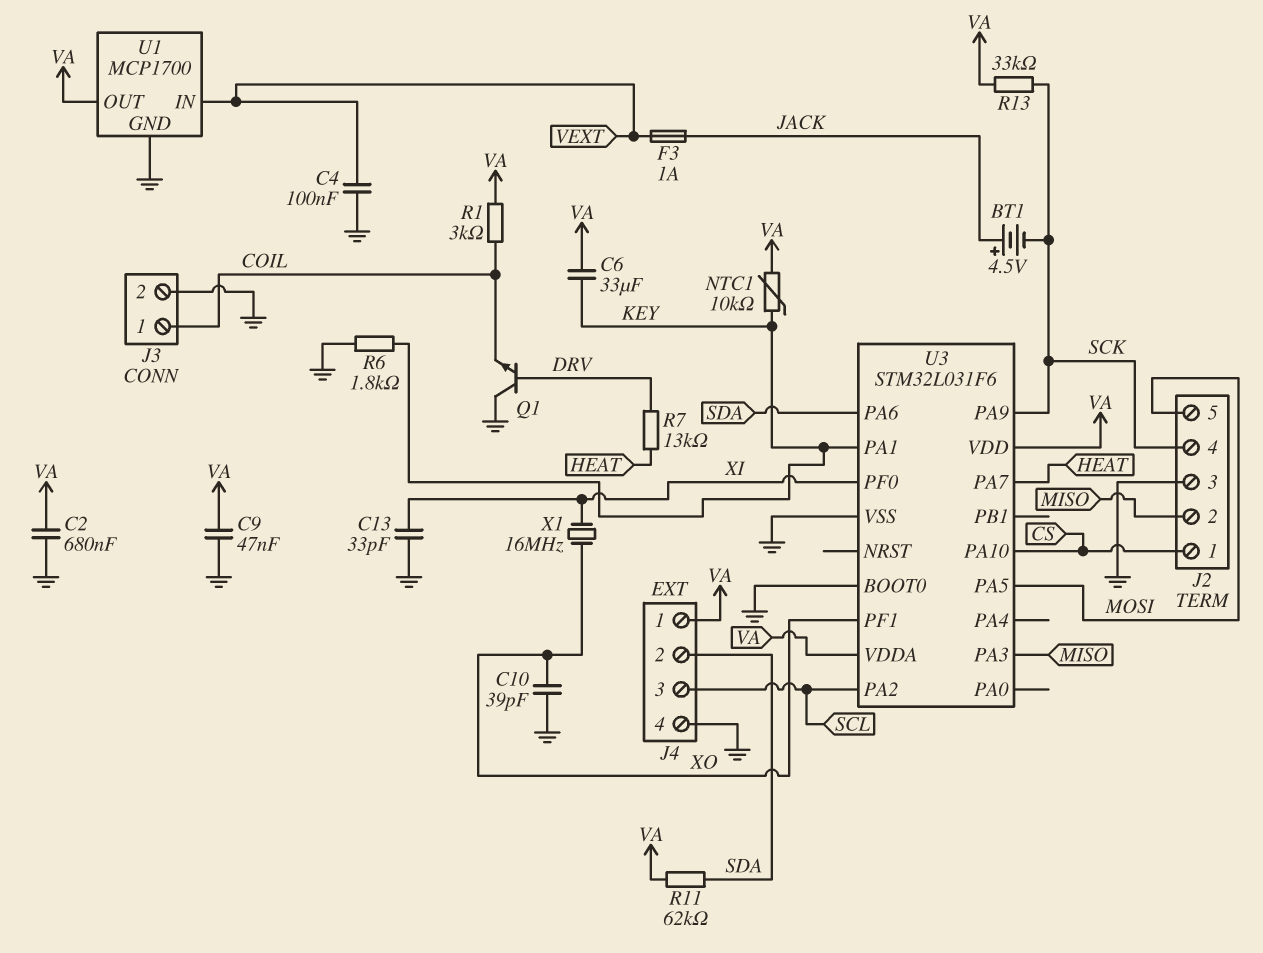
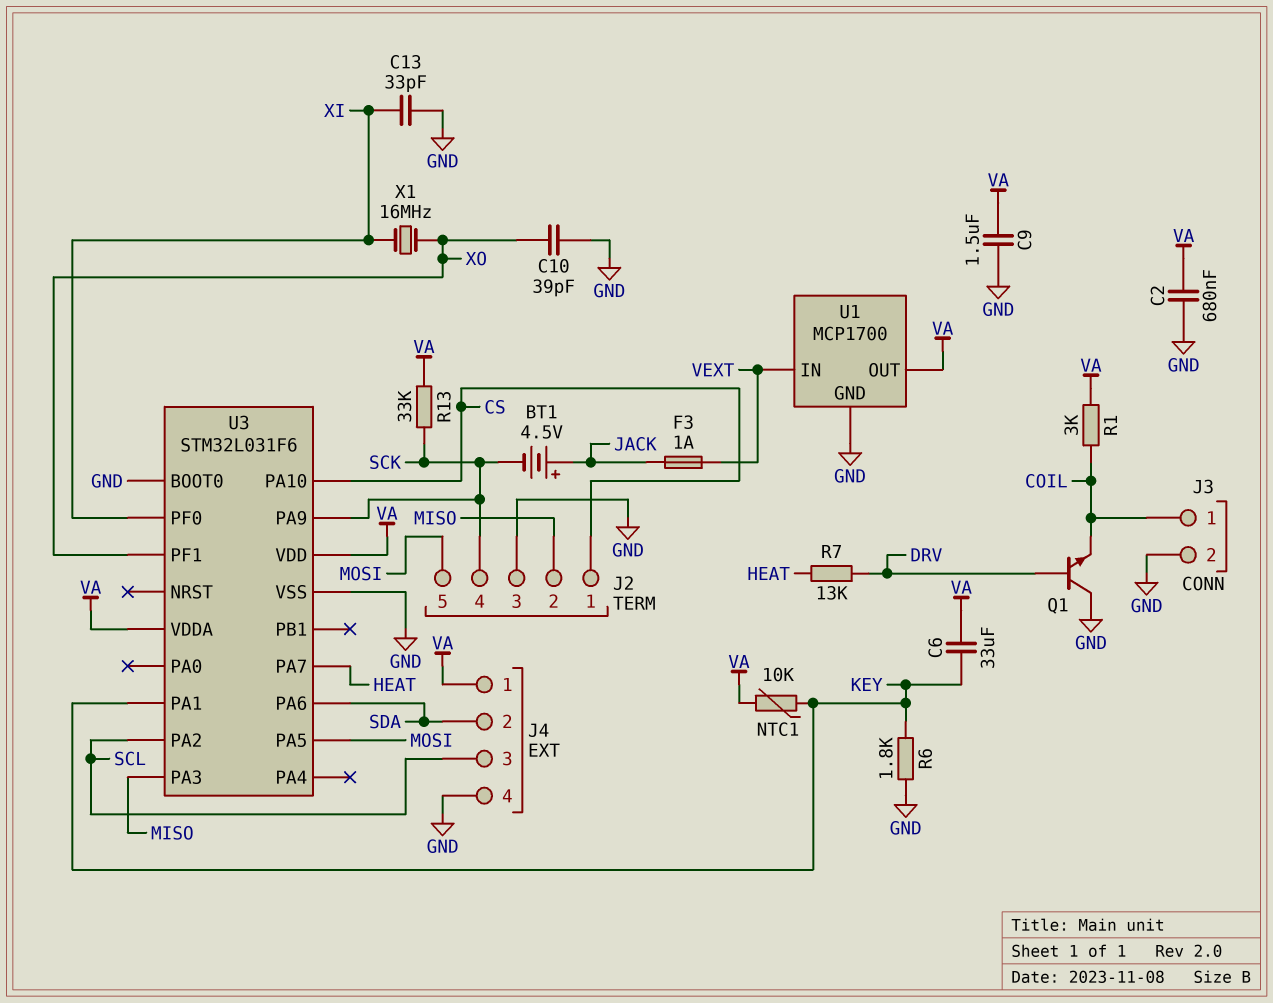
C4: 100nF (GND, VEXT) -> none
C9: 47nF (GND, VA) -> 1.5uF (GND, VA)
R11: 62k (SDA, VA) -> none

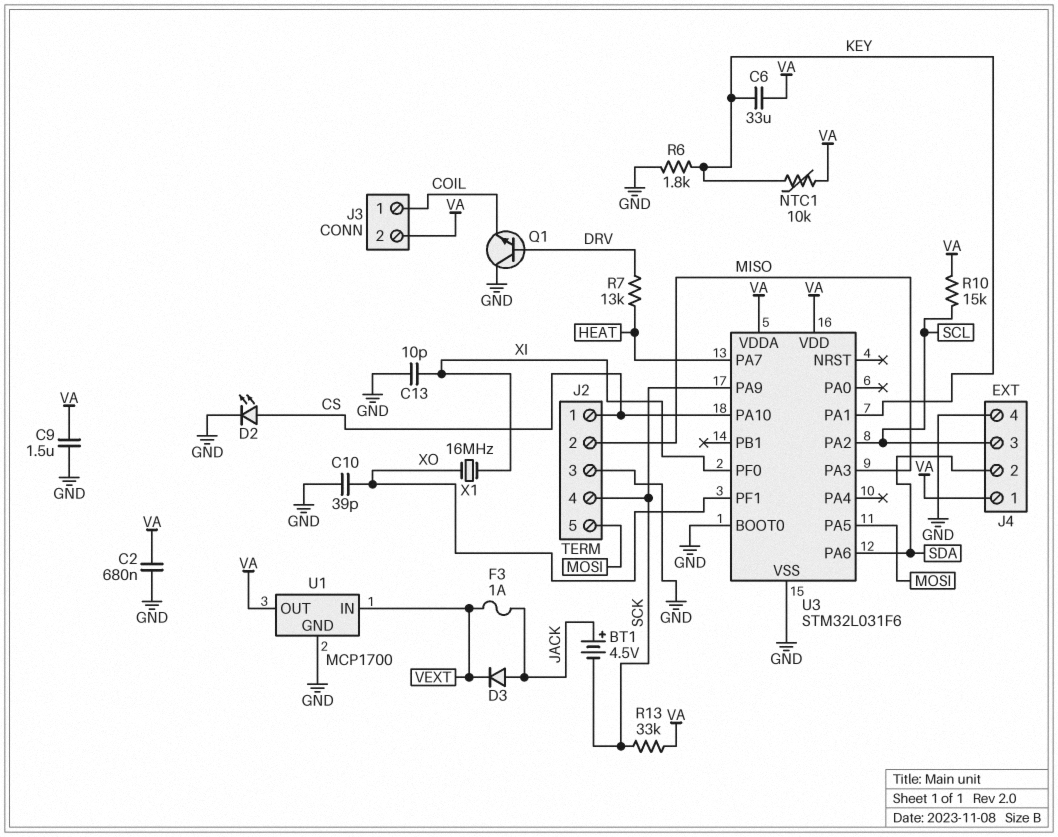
C13: 33pF (GND, XI) -> 10pF (GND, XI)
D2: none -> LED (A CS, K GND)
D3: none -> diode (A JACK, K VEXT)
J3 pin 2: GND -> VA
R1: 3k (COIL, VA) -> none
R10: none -> 15k (SCL, VA)

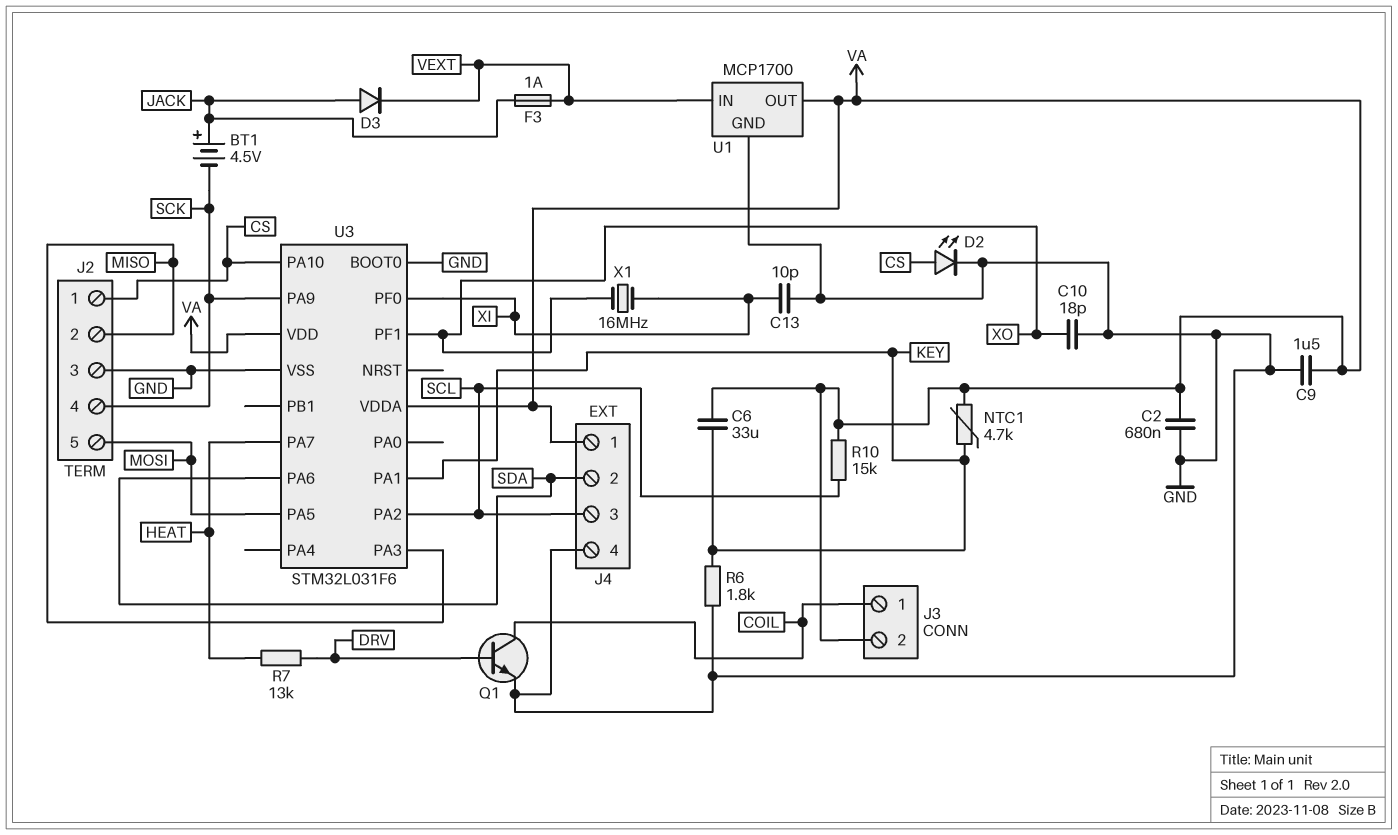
C10: 39pF (GND, XO) -> 18pF (GND, XO)
NTC1: 10k (KEY, VA) -> 4.7k (KEY, VA)
Q1: NPN (B DRV, C GND, E COIL) -> NPN (B DRV, C COIL, E GND)
R13: 33k (SCK, VA) -> none

